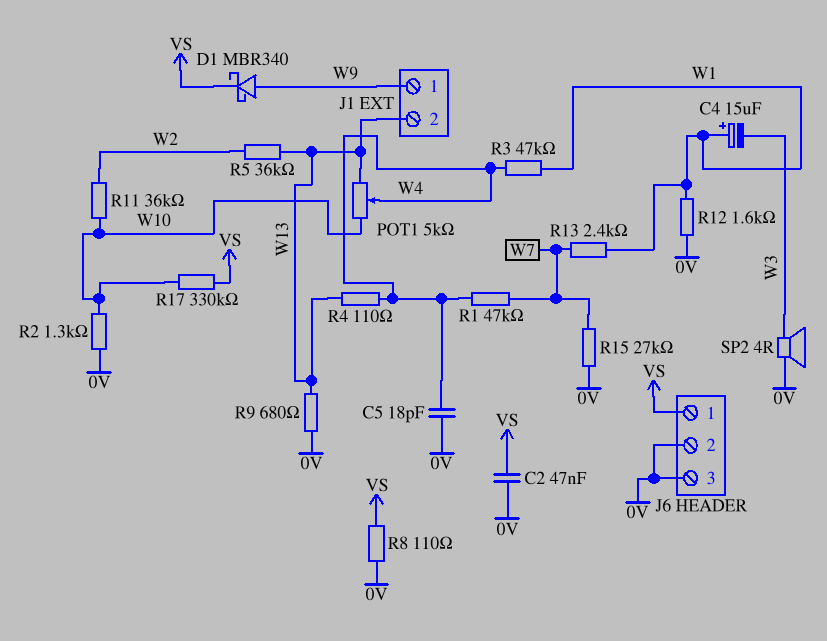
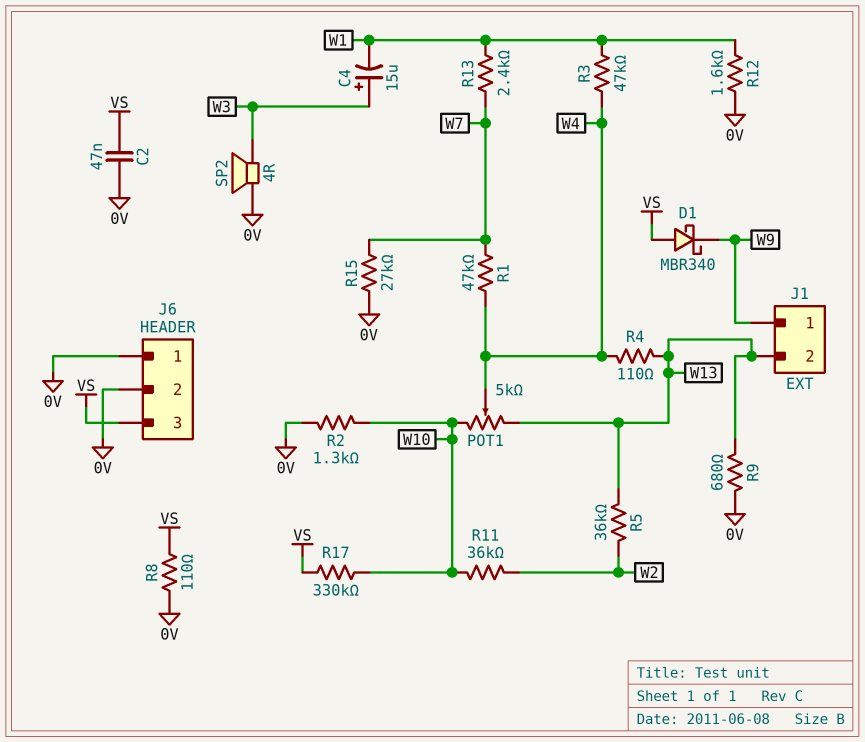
C4: 15uF (plus W1, minus W3) -> 15uF (plus W3, minus W1)
C5: 18pF (0V, W4) -> none
D1: schottky MBR340 (A W9, K VS) -> schottky MBR340 (A VS, K W9)
J6 pin 1: VS -> 0V
J6 pin 3: 0V -> VS

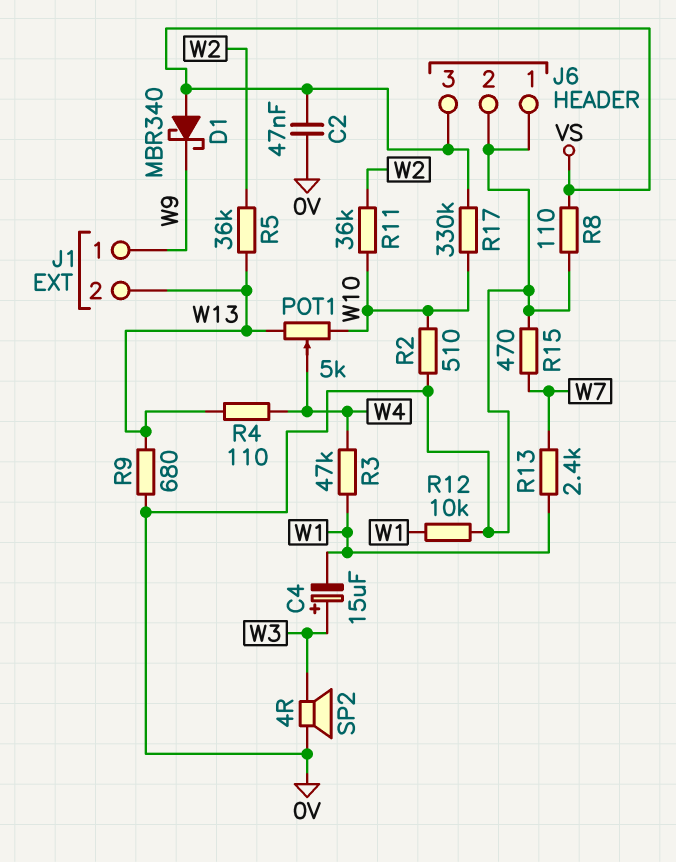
R1: 47k (W4, W7) -> none
R2: 1.3k (0V, W10) -> 510 (0V, W10)
R12: 1.6k (0V, W1) -> 10k (0V, W1)
R15: 27k (0V, W7) -> 470 (0V, W7)

